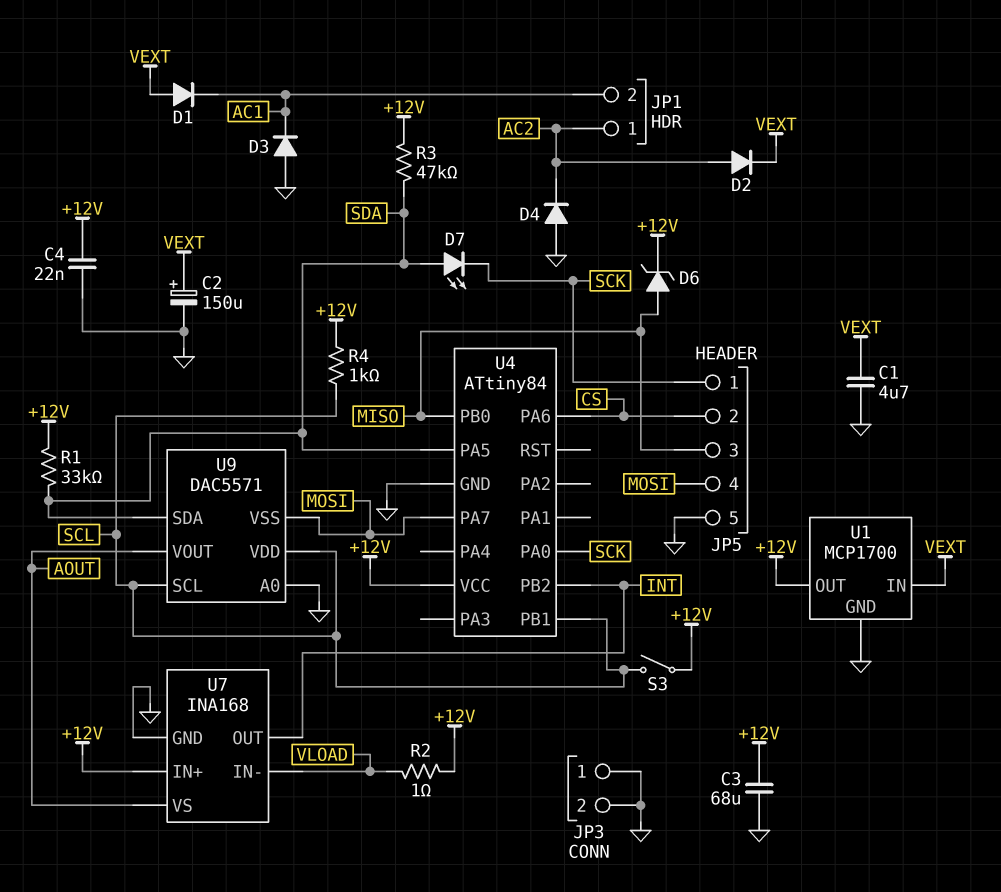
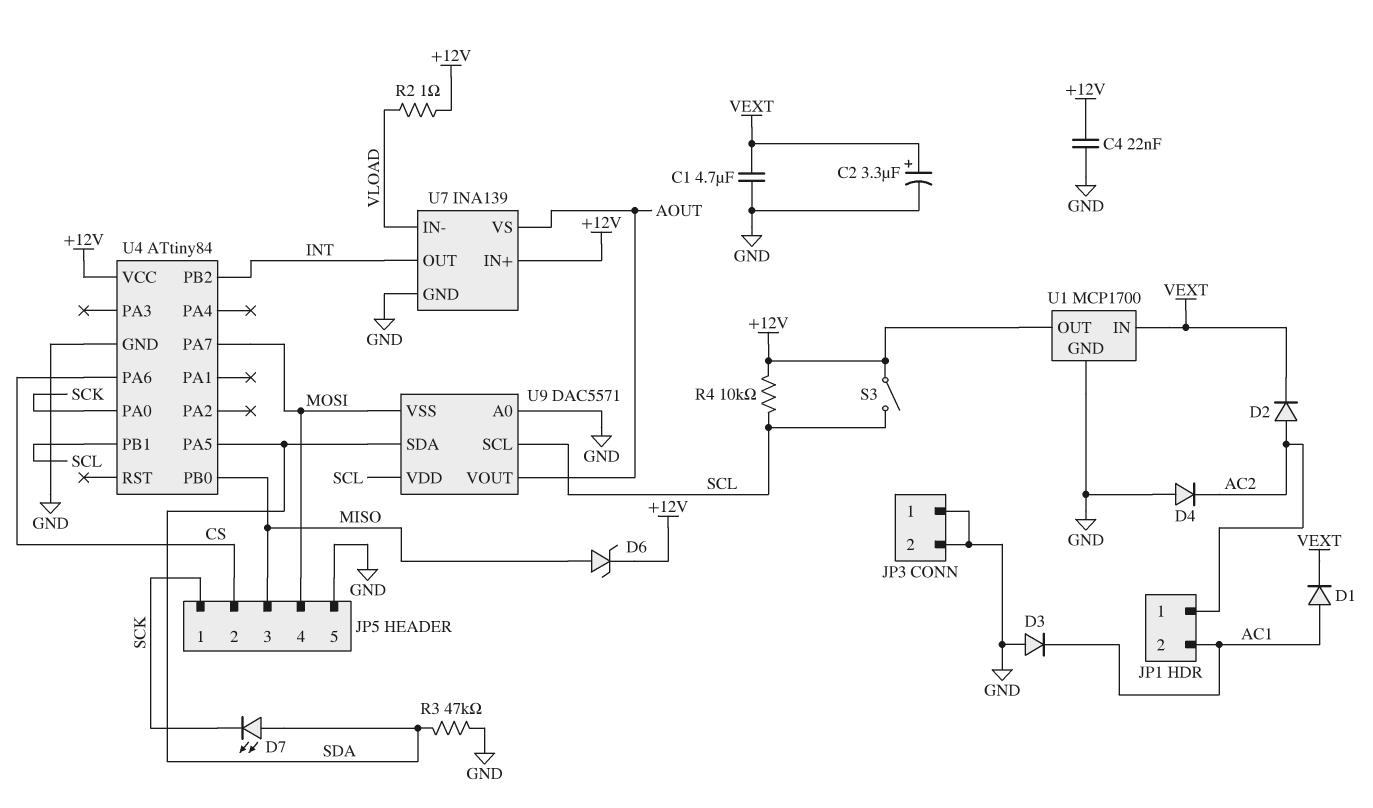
C2: 150uF (plus VEXT, minus GND) -> 3.3uF (plus VEXT, minus GND)
C3: 68uF (+12V, GND) -> none
D1: diode (A VEXT, K AC1) -> diode (A AC1, K VEXT)
R1: 33k (+12V, SDA) -> none
R3: 47k (+12V, SDA) -> 47k (GND, SDA)
R4: 1k (+12V, SCL) -> 10k (+12V, SCL)
U7: INA168 -> INA139

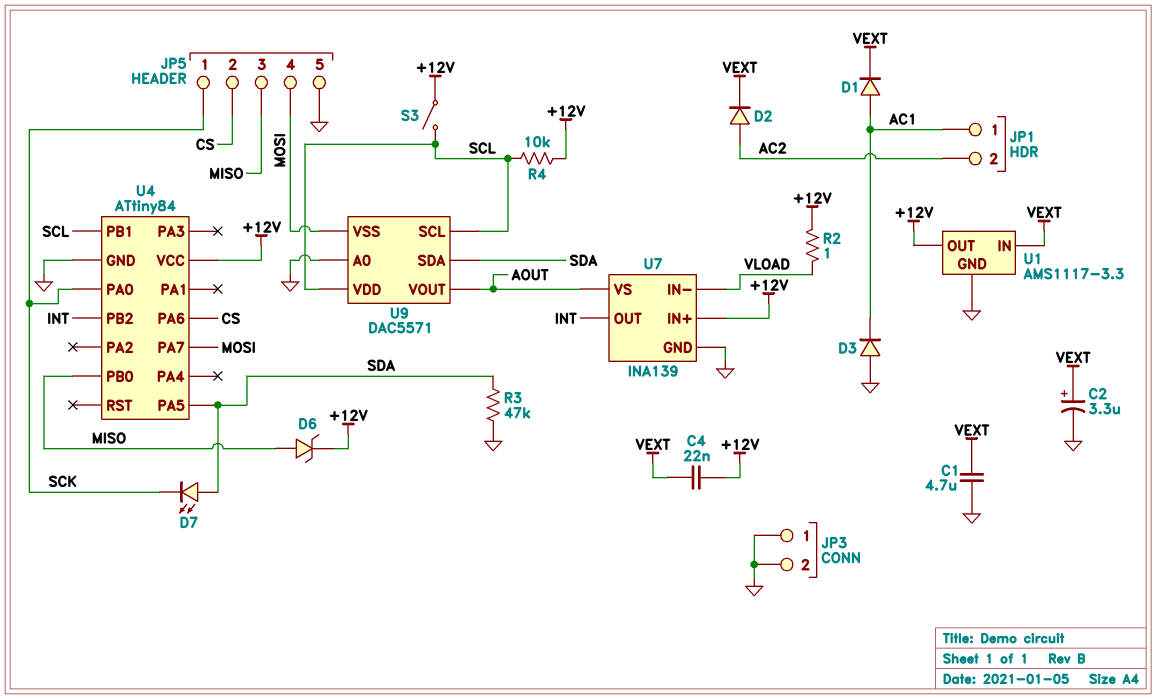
C4: 22nF (+12V, GND) -> 22nF (+12V, VEXT)
D4: diode (A GND, K AC2) -> none
JP1 pin 1: AC2 -> AC1
JP1 pin 2: AC1 -> AC2
U1: MCP1700 -> AMS1117-3.3

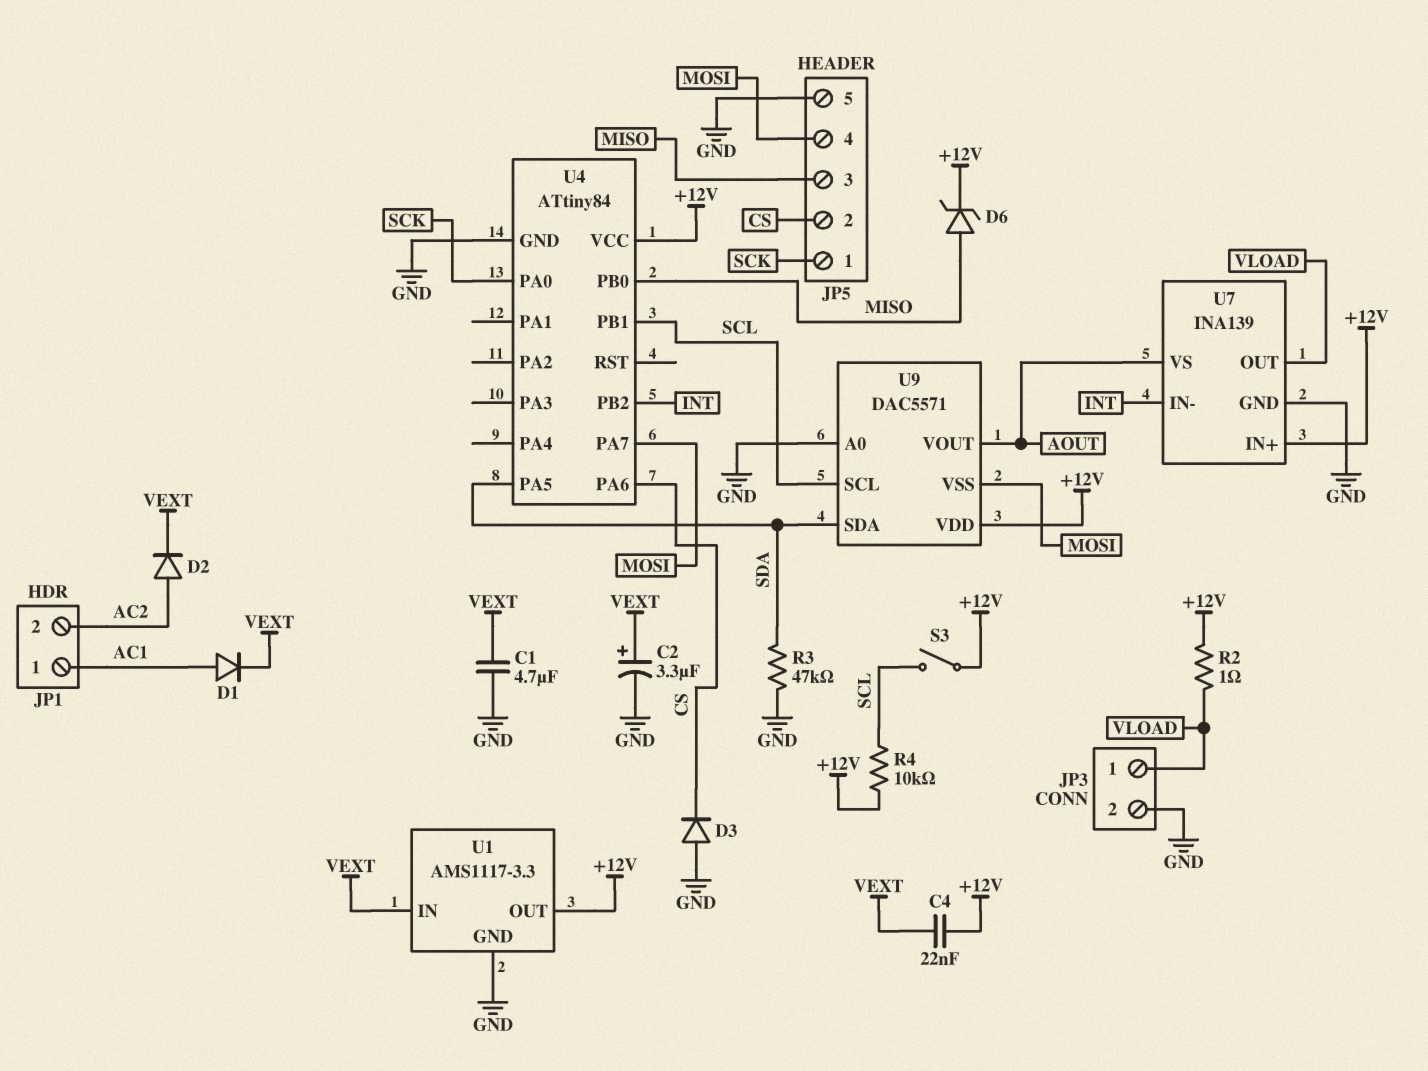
D3: diode (A GND, K AC1) -> diode (A GND, K CS)
D7: LED (A SDA, K SCK) -> none
JP3 pin 1: GND -> VLOAD
U7 pin IN-: VLOAD -> INT
U7 pin OUT: INT -> VLOAD
U9 pin VDD: SCL -> +12V

